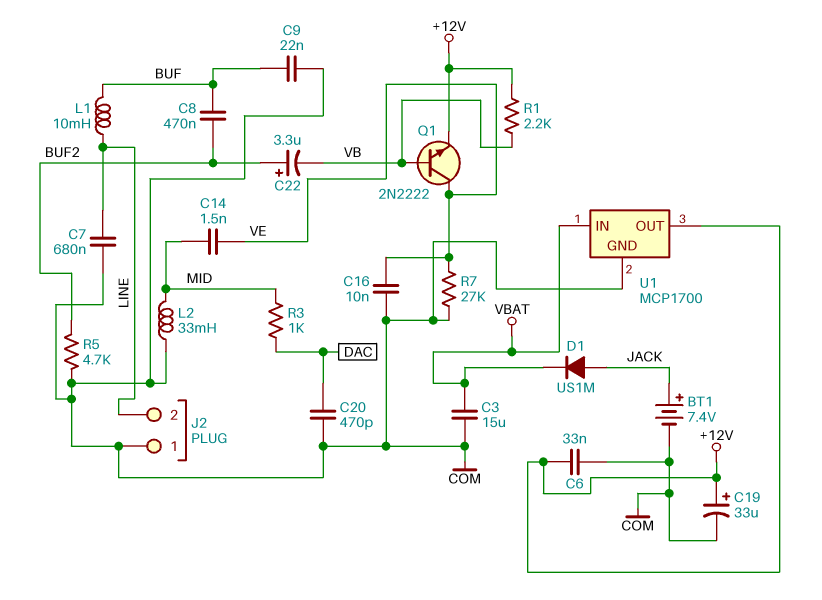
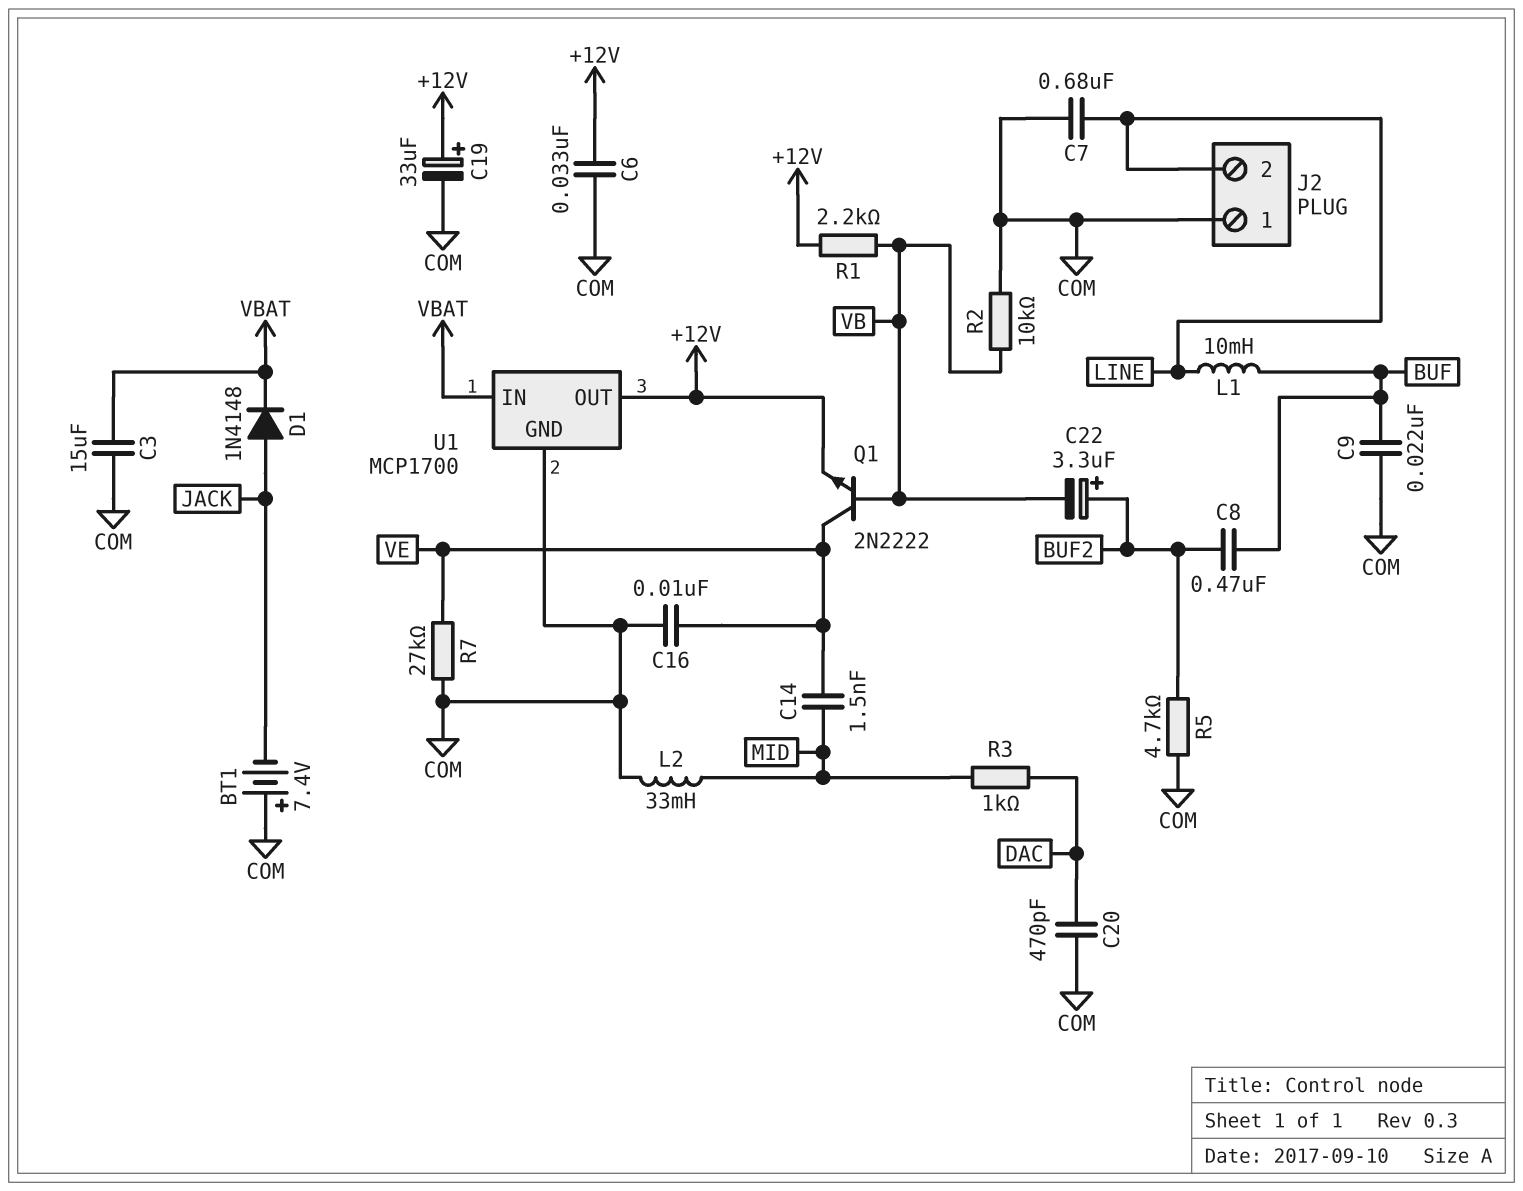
BT1: 7.4V (plus JACK, minus COM) -> 7.4V (plus COM, minus JACK)
D1: diode US1M (A JACK, K VBAT) -> diode 1N4148 (A JACK, K VBAT)
R2: none -> 10k (COM, VB)

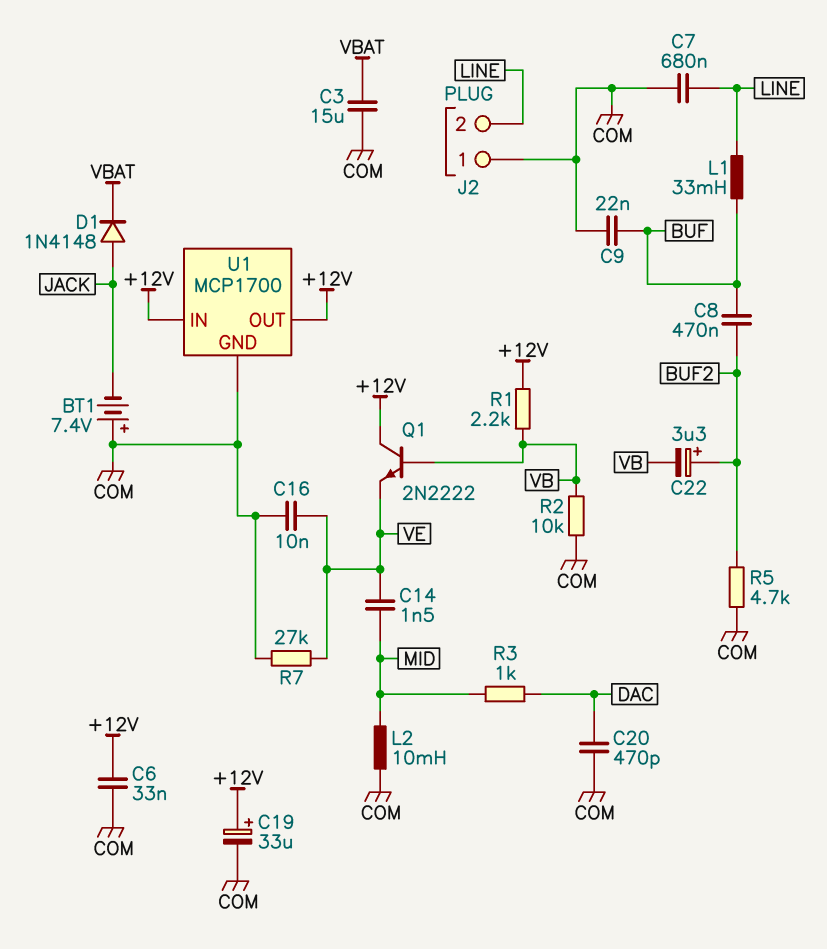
L1: 10mH (BUF, LINE) -> 33mH (BUF, LINE)
L2: 33mH (COM, MID) -> 10mH (COM, MID)
Q1: NPN 2N2222 (B VB, C VE, E +12V) -> NPN 2N2222 (B VB, C +12V, E VE)
U1 pin IN: VBAT -> +12V

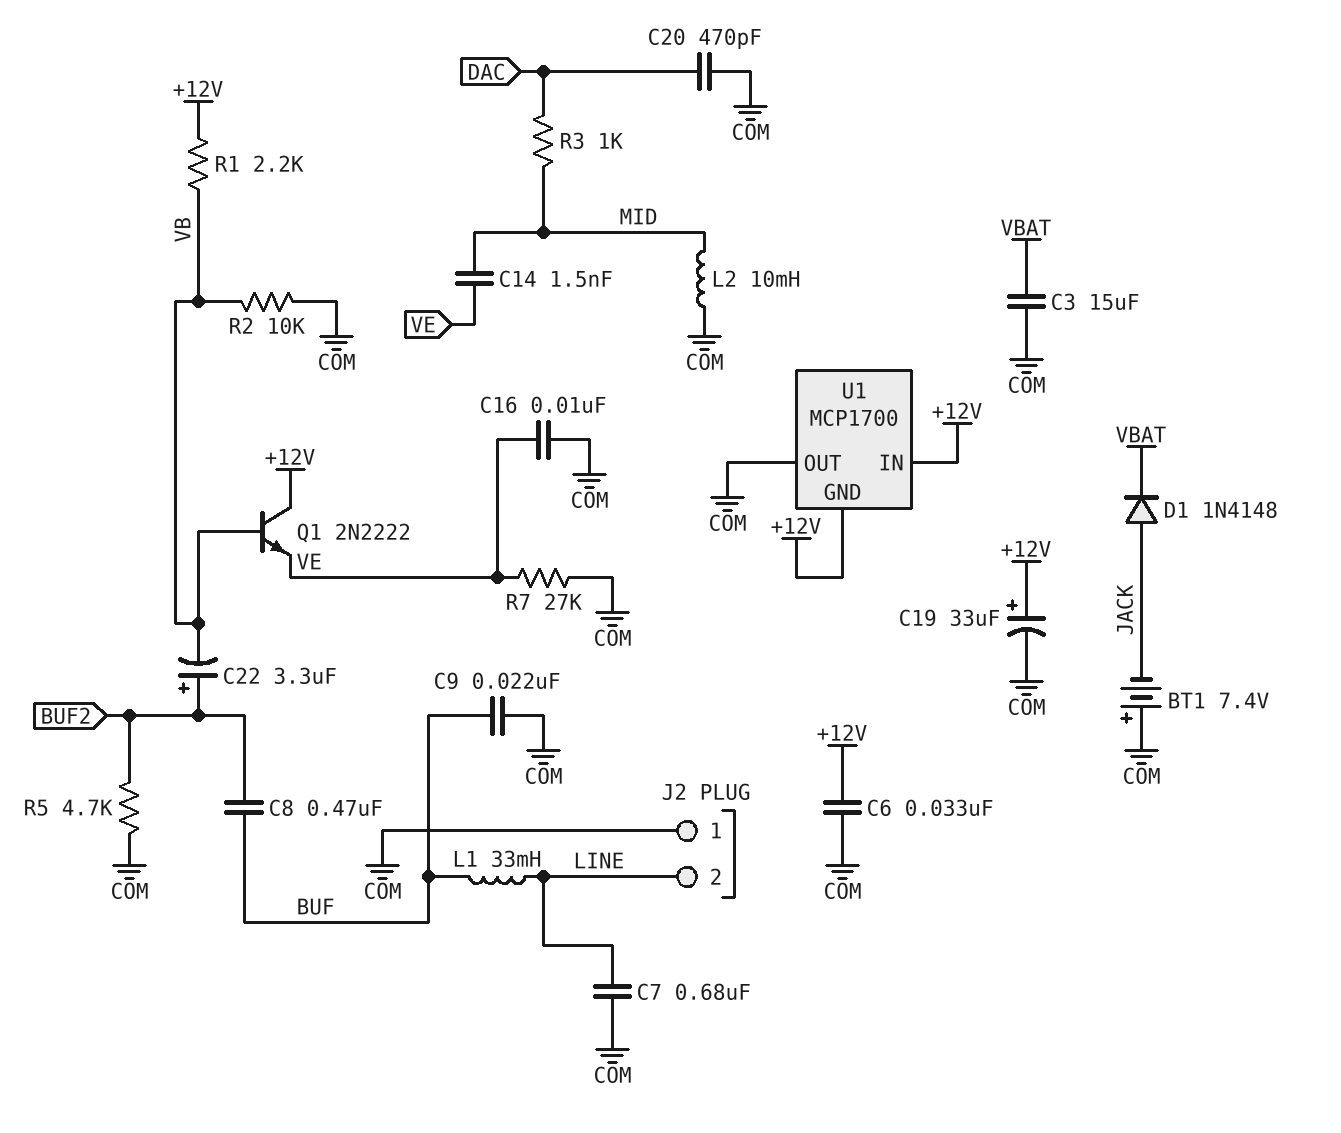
U1 pin GND: COM -> +12V
U1 pin OUT: +12V -> COM

